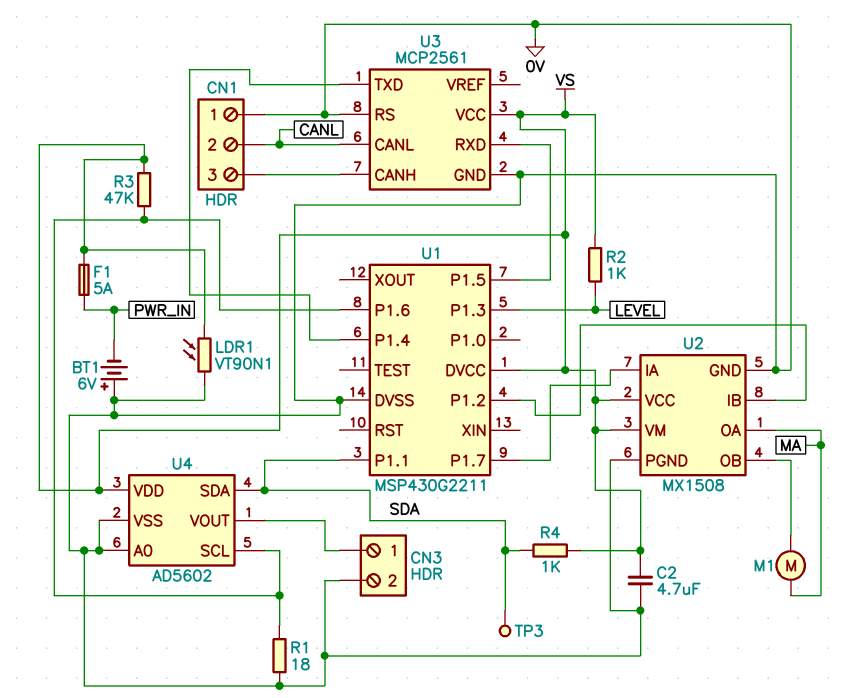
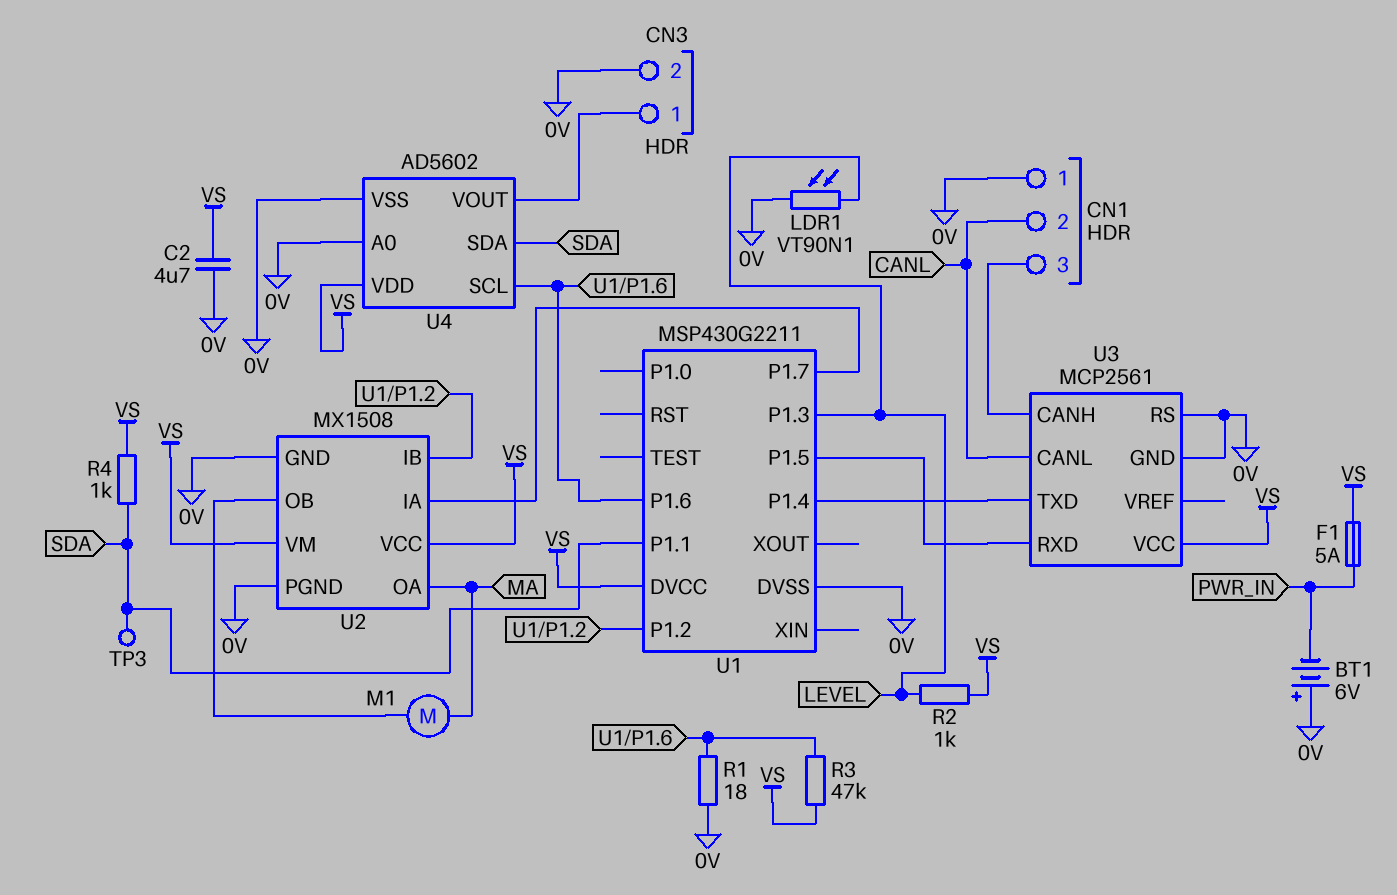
LDR1: VT90N1 (0V, VS) -> VT90N1 (0V, LEVEL)

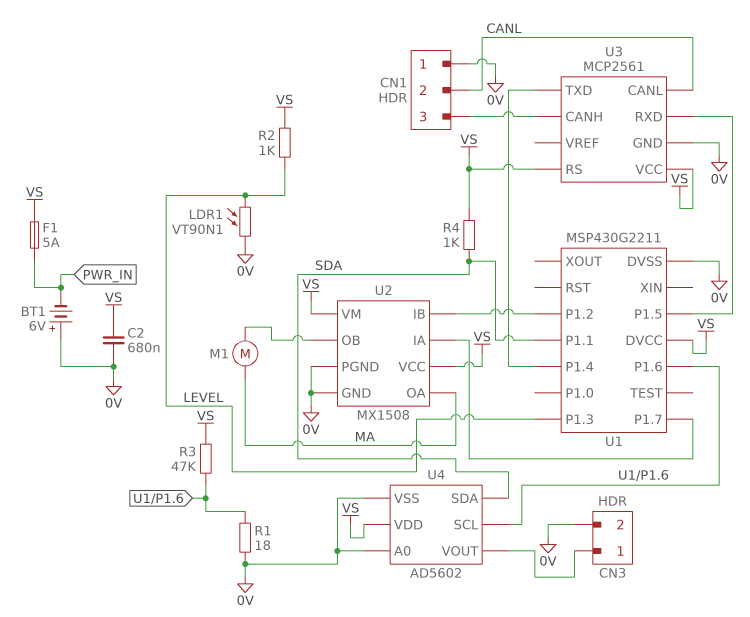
C2: 4.7uF (0V, VS) -> 680nF (0V, VS)
TP3: test point (SDA) -> none
U3 pin RS: 0V -> VS

